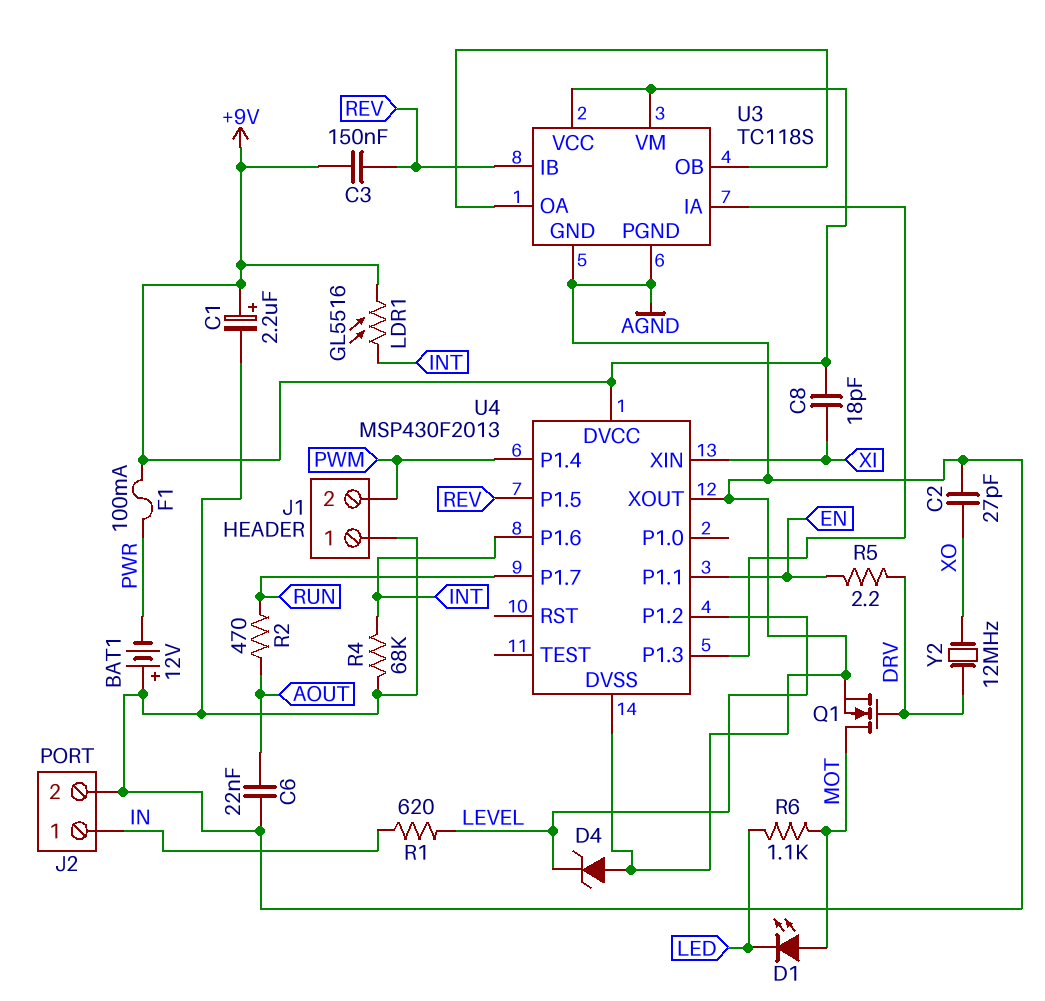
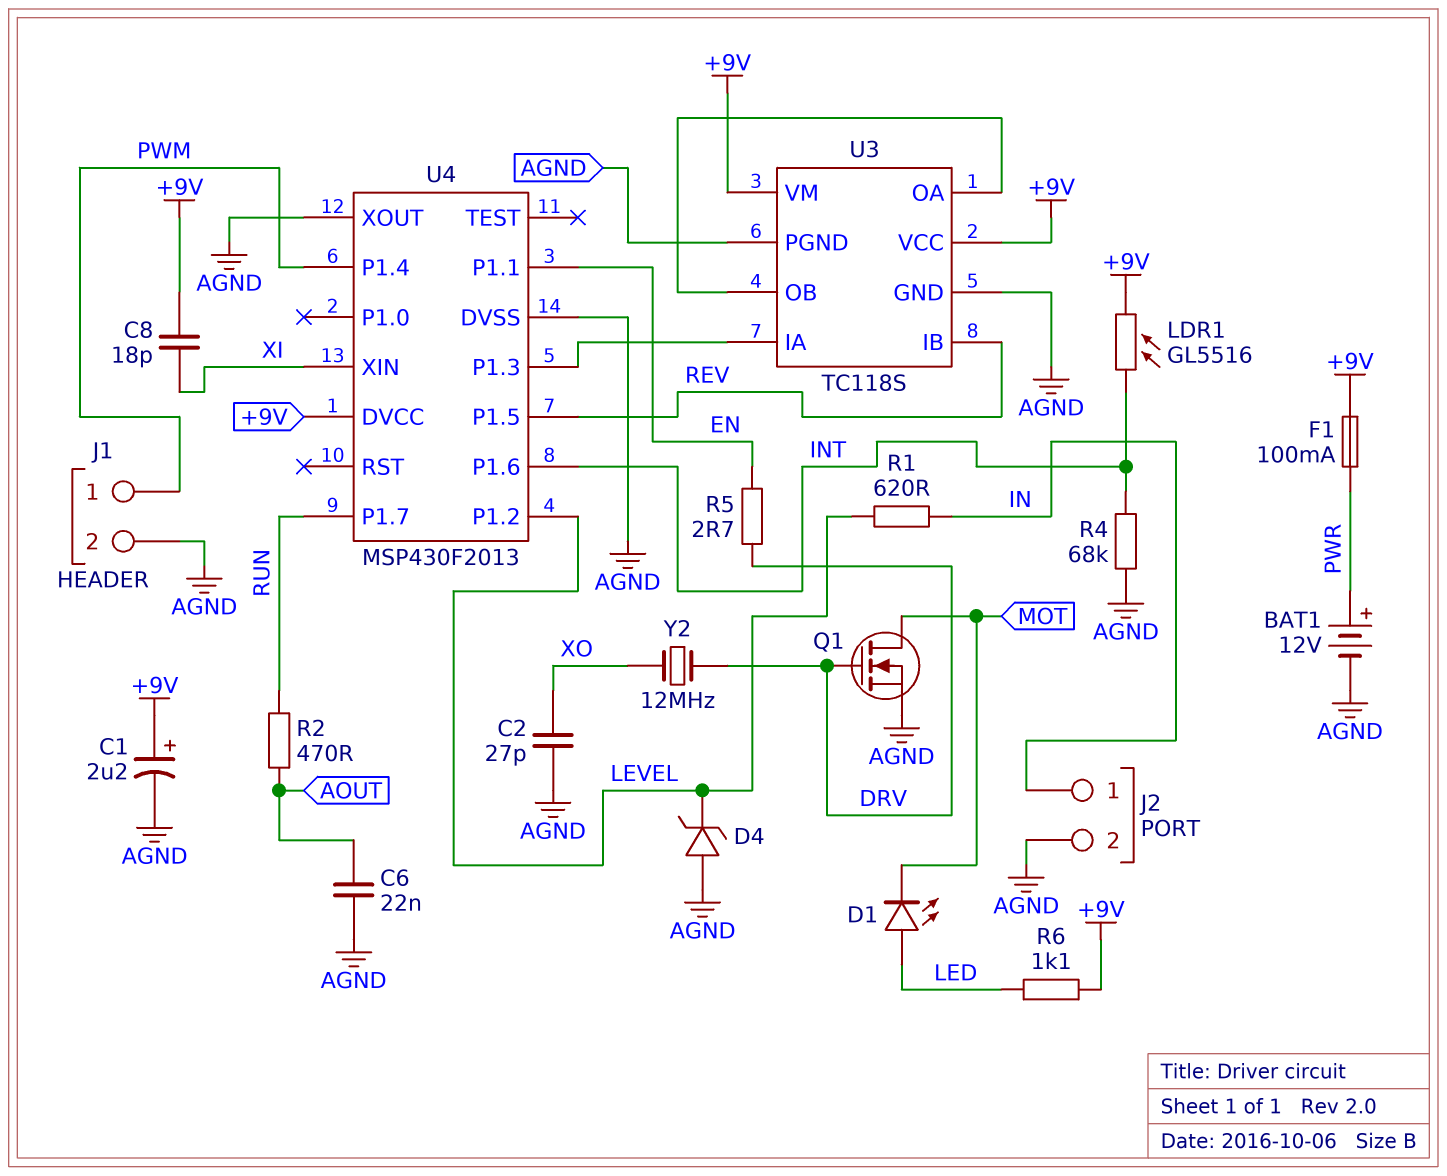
BAT1: 12V (plus AGND, minus PWR) -> 12V (plus PWR, minus AGND)
C3: 150nF (+9V, REV) -> none
D1: LED (A MOT, K LED) -> LED (A LED, K MOT)
J1 pin 1: AGND -> PWM
J1 pin 2: PWM -> AGND
R5: 2.2 (DRV, EN) -> 2.7 (DRV, EN)
R6: 1.1k (LED, MOT) -> 1.1k (+9V, LED)

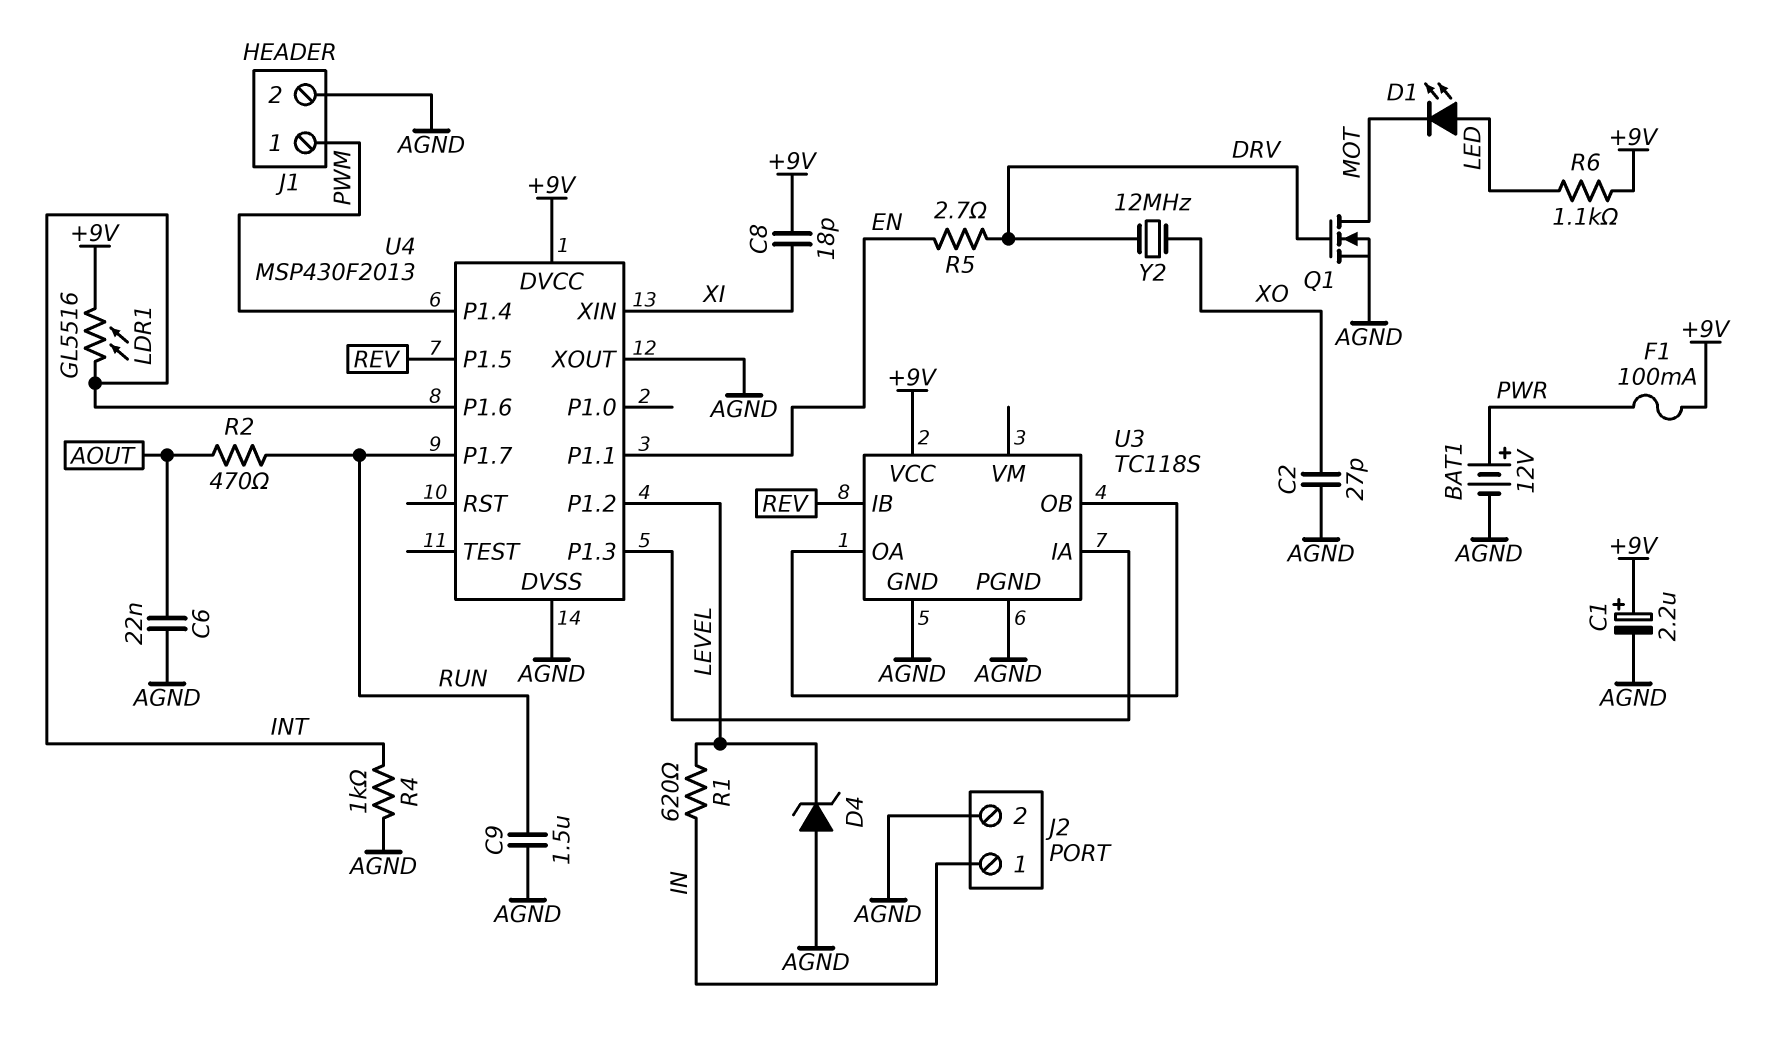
C9: none -> 1.5uF (AGND, RUN)
R4: 68k (AGND, INT) -> 1k (AGND, INT)
U3 pin VM: +9V -> none

